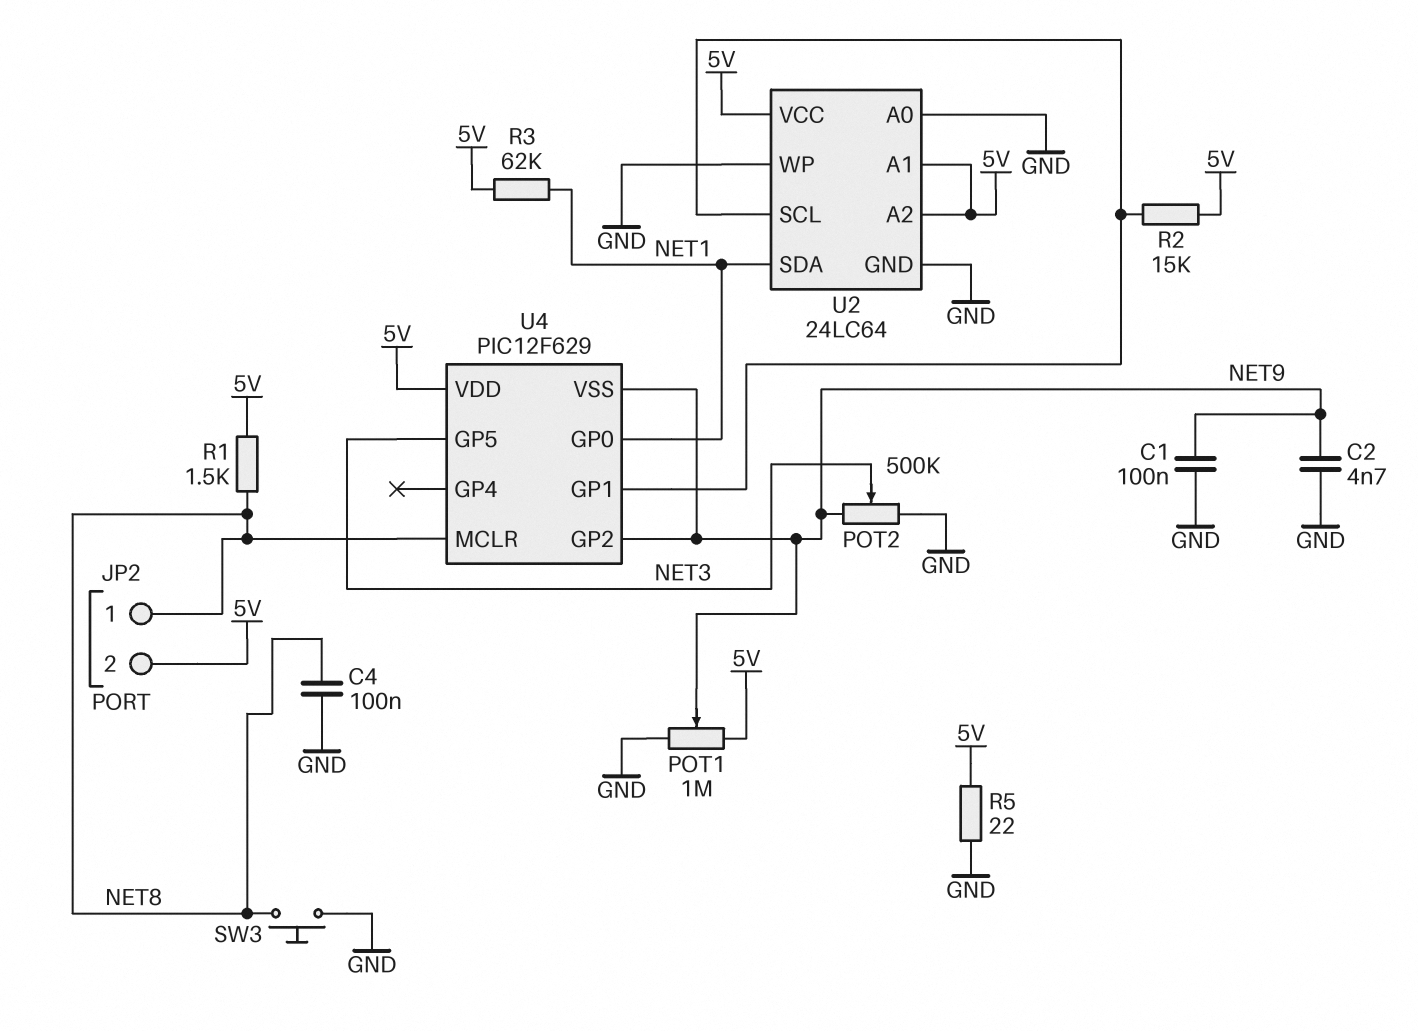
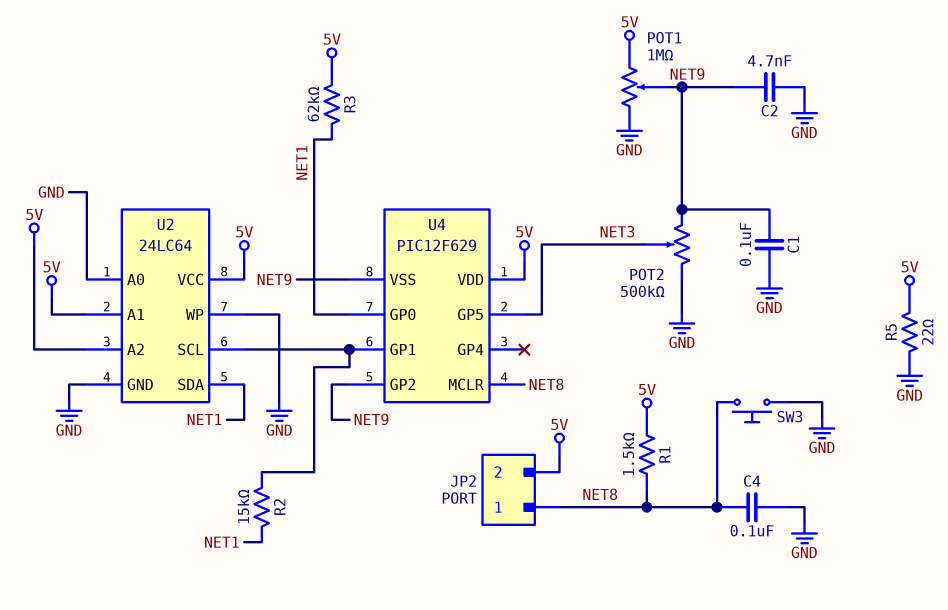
R2: 15k (5V, U2/SCL) -> 15k (NET1, U2/SCL)

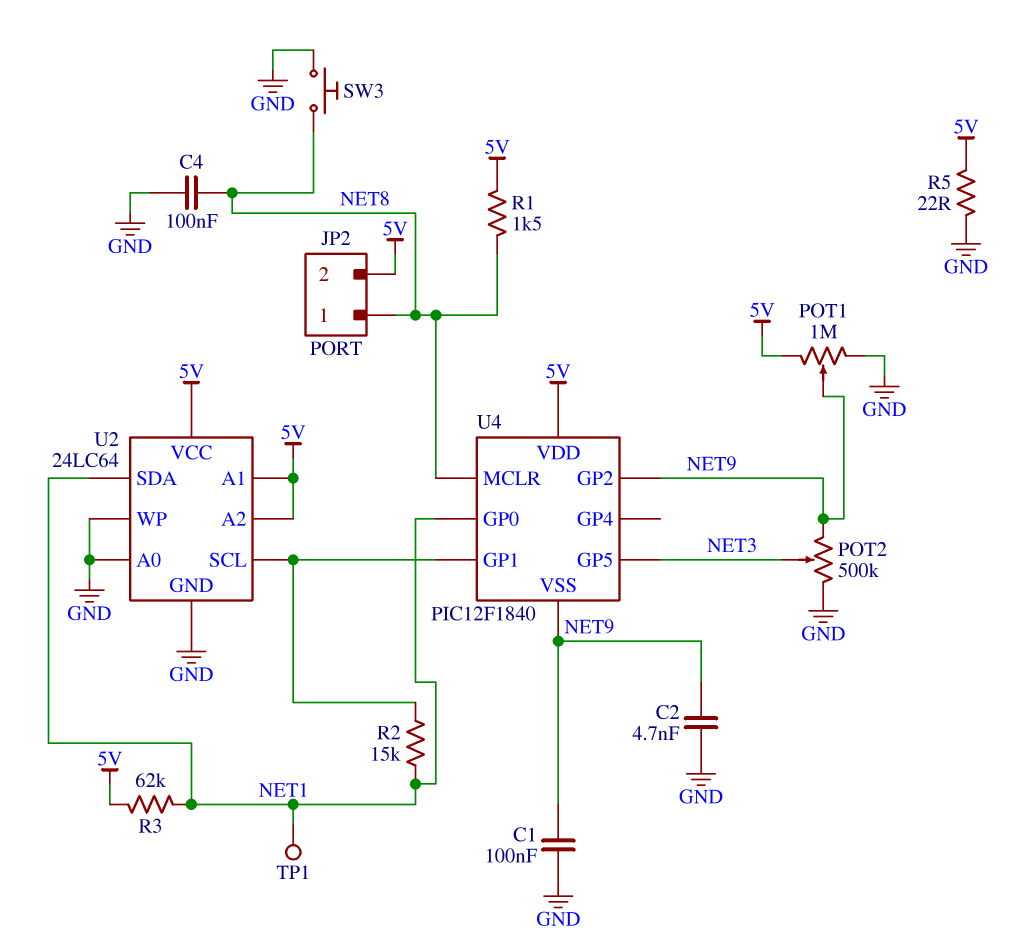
TP1: none -> test point (NET1)
U4: PIC12F629 -> PIC12F1840

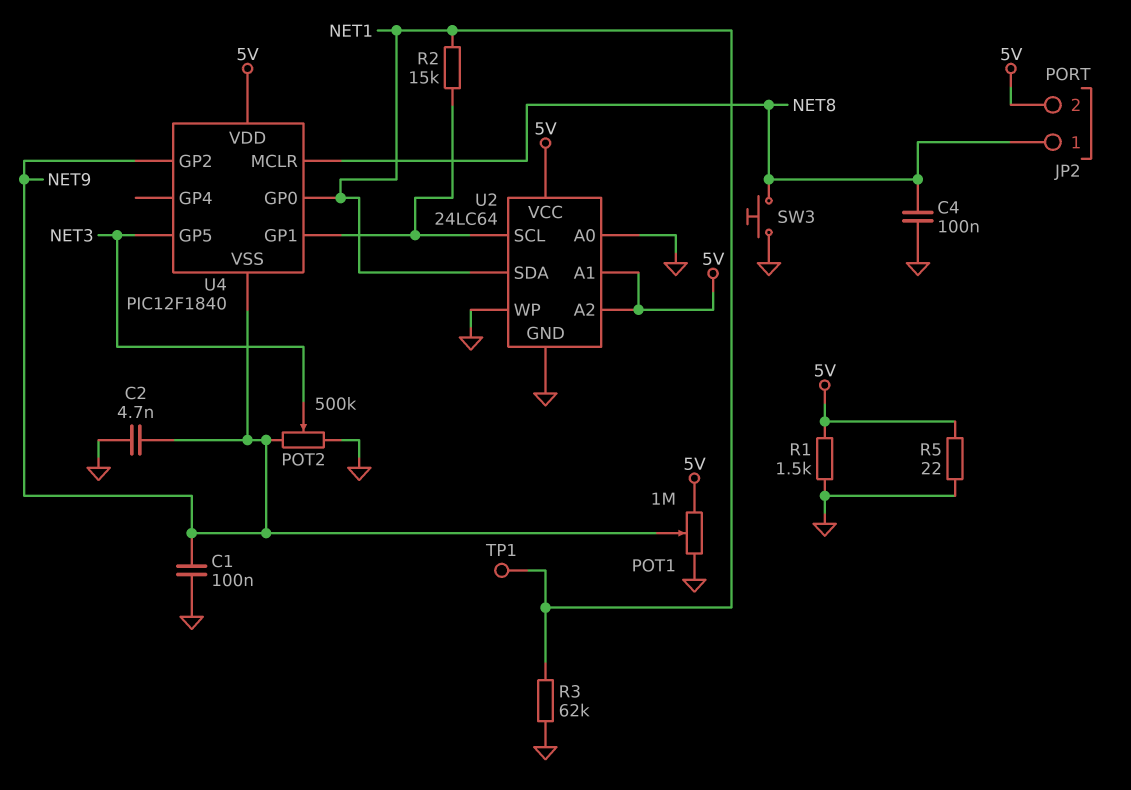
R1: 1.5k (5V, NET8) -> 1.5k (5V, GND)
R3: 62k (5V, NET1) -> 62k (GND, NET1)

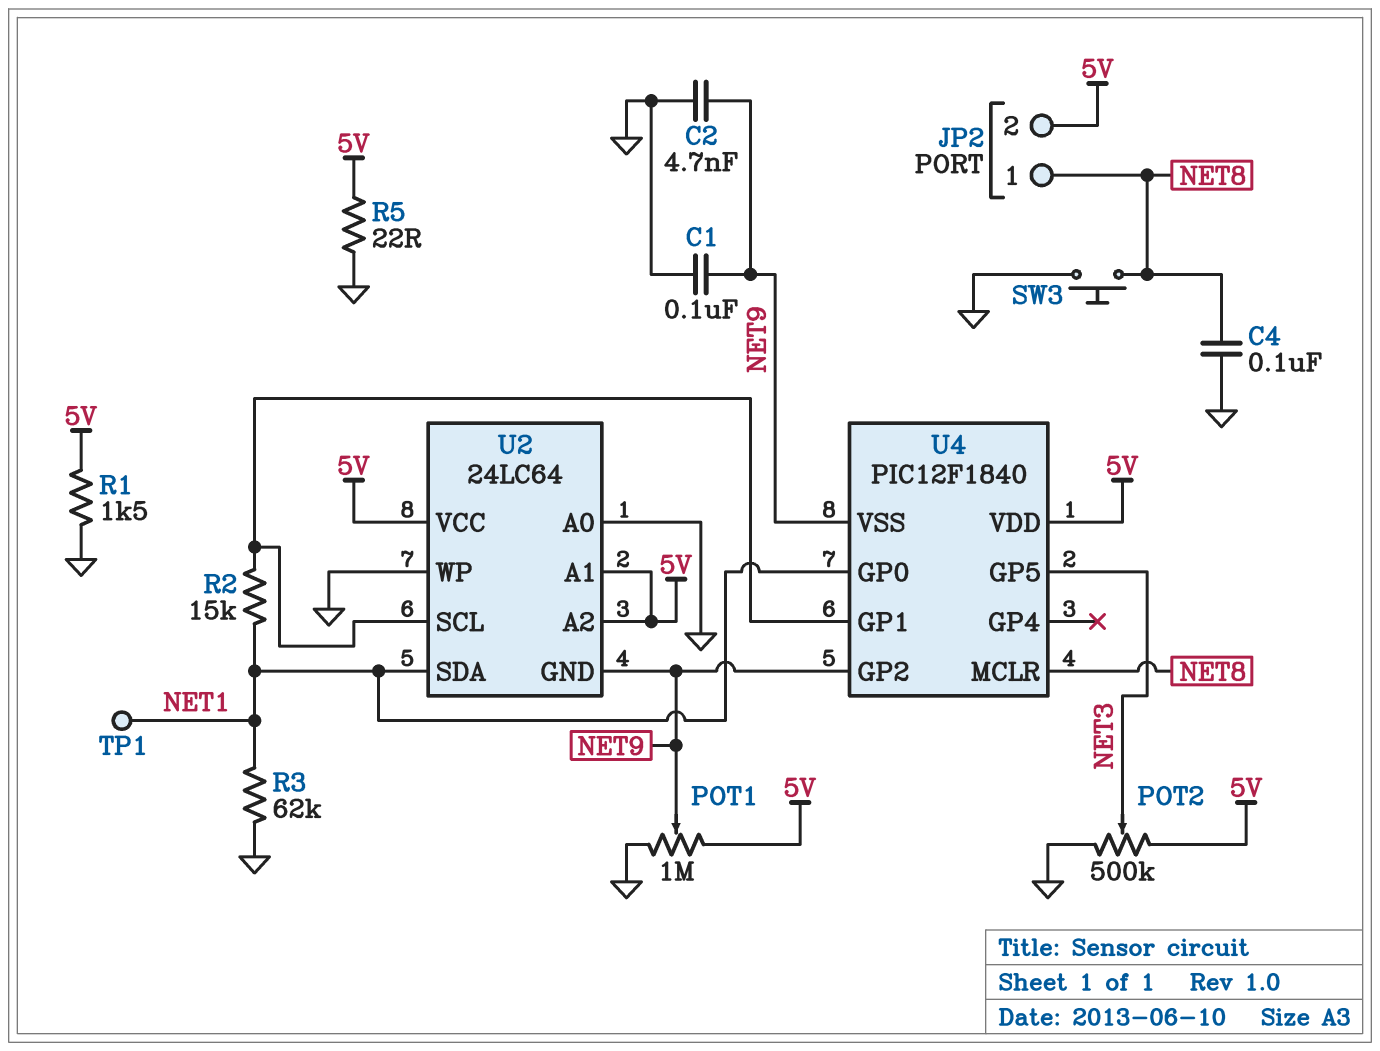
POT2: 500k (GND, NET9, wiper NET3) -> 500k (5V, GND, wiper NET3)
U2 pin GND: GND -> NET9

